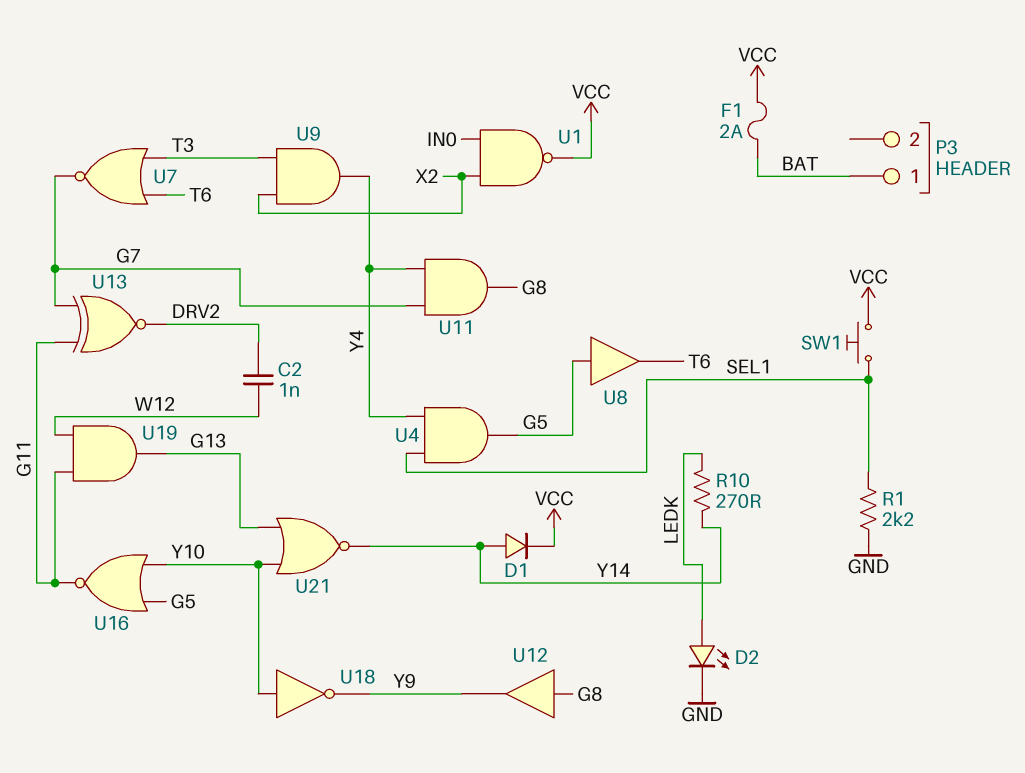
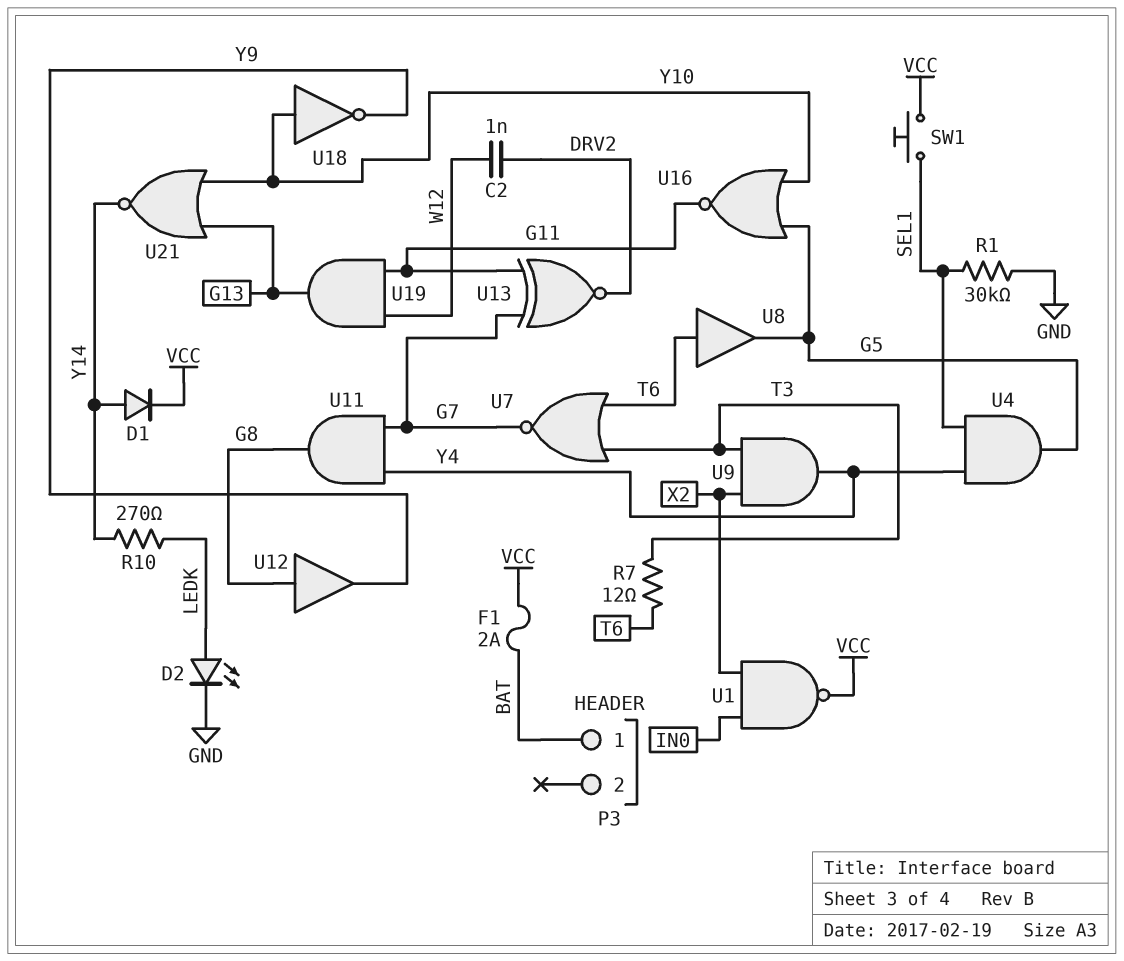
R1: 2.2k (GND, SEL1) -> 30k (GND, SEL1)
R7: none -> 12 (T3, T6)
U8: buffer (in G5, out T6) -> buffer (in T6, out G5)

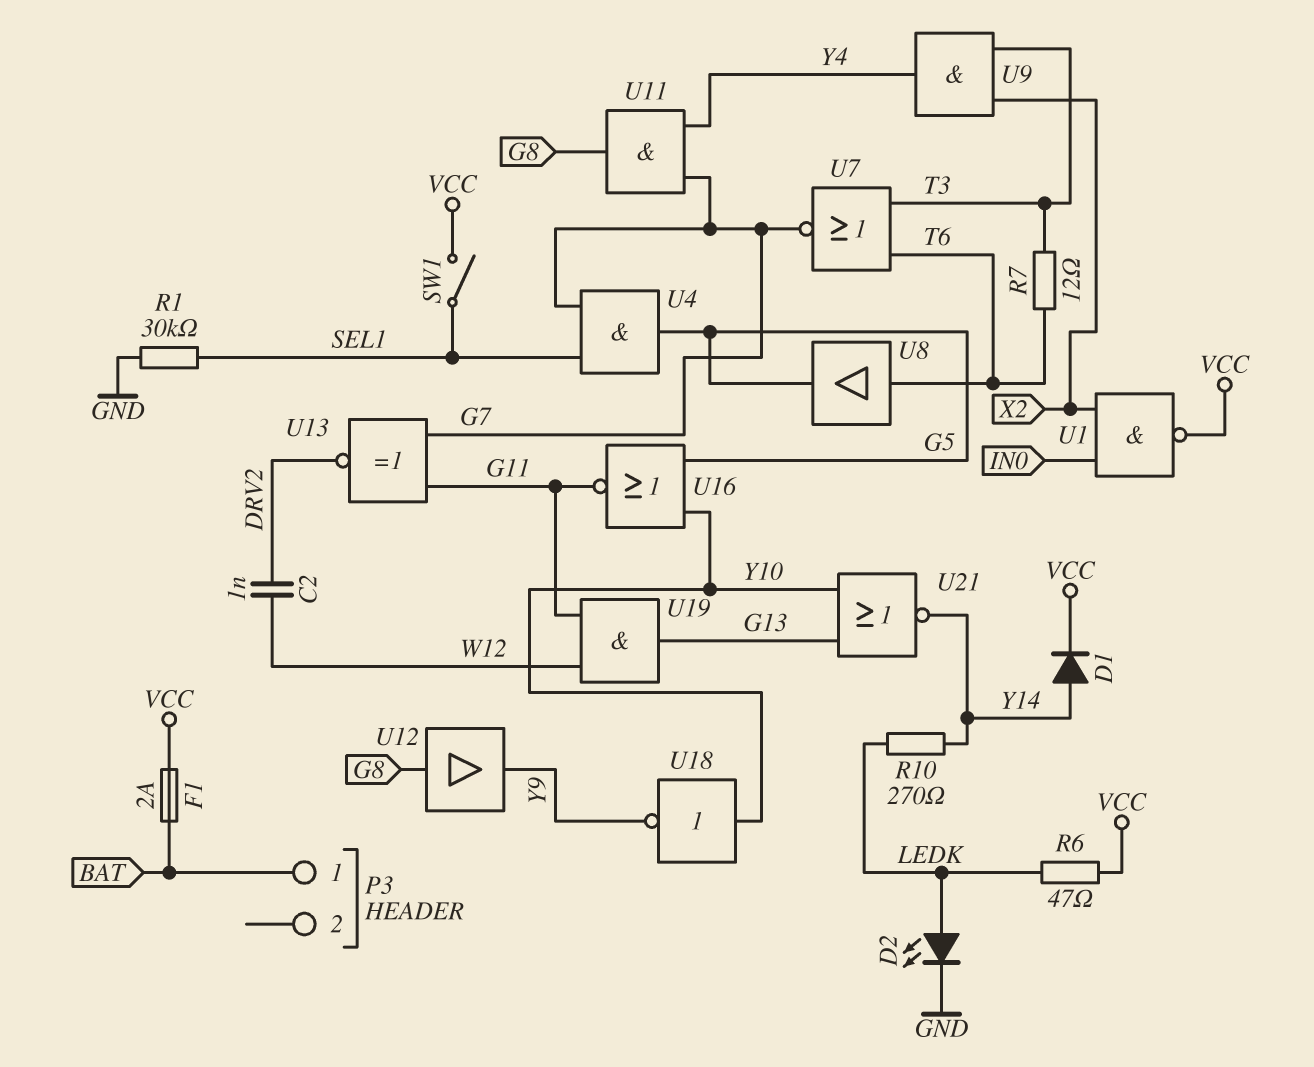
R6: none -> 47 (LEDK, VCC)
SW1: button (SEL1, VCC) -> switch (SEL1, VCC)
U4: AND (in SEL1, in Y4, out G5) -> AND (in G7, in SEL1, out G5)

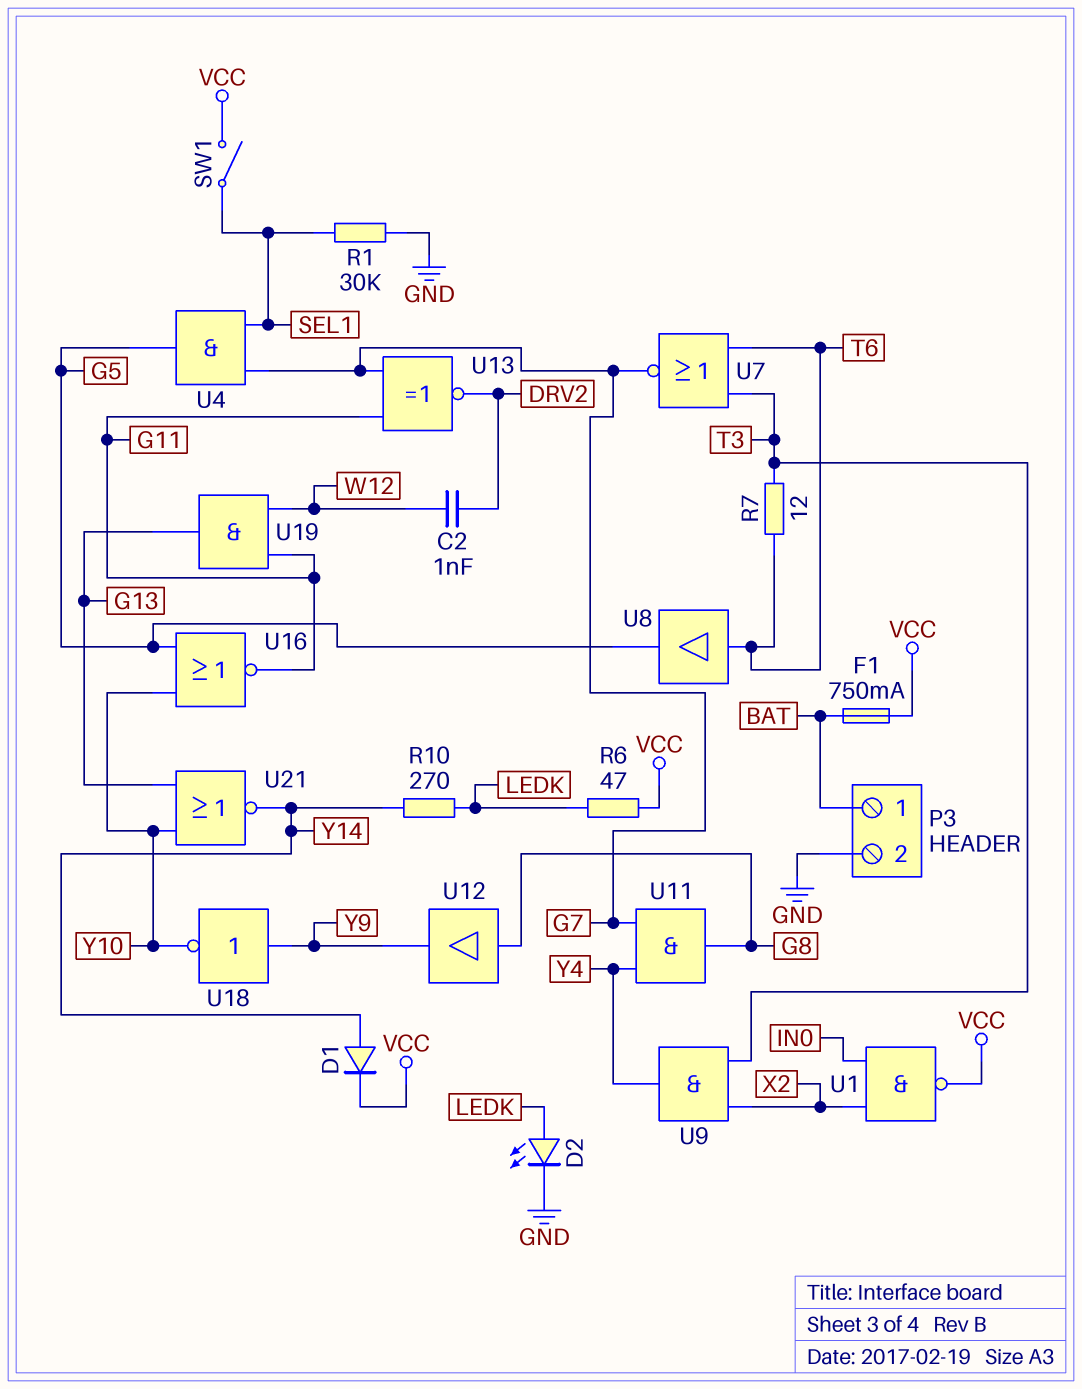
F1: 2A (BAT, VCC) -> 750mA (BAT, VCC)
P3 pin 2: none -> GND
U18: NOT (in Y10, out Y9) -> NOT (in Y9, out Y10)

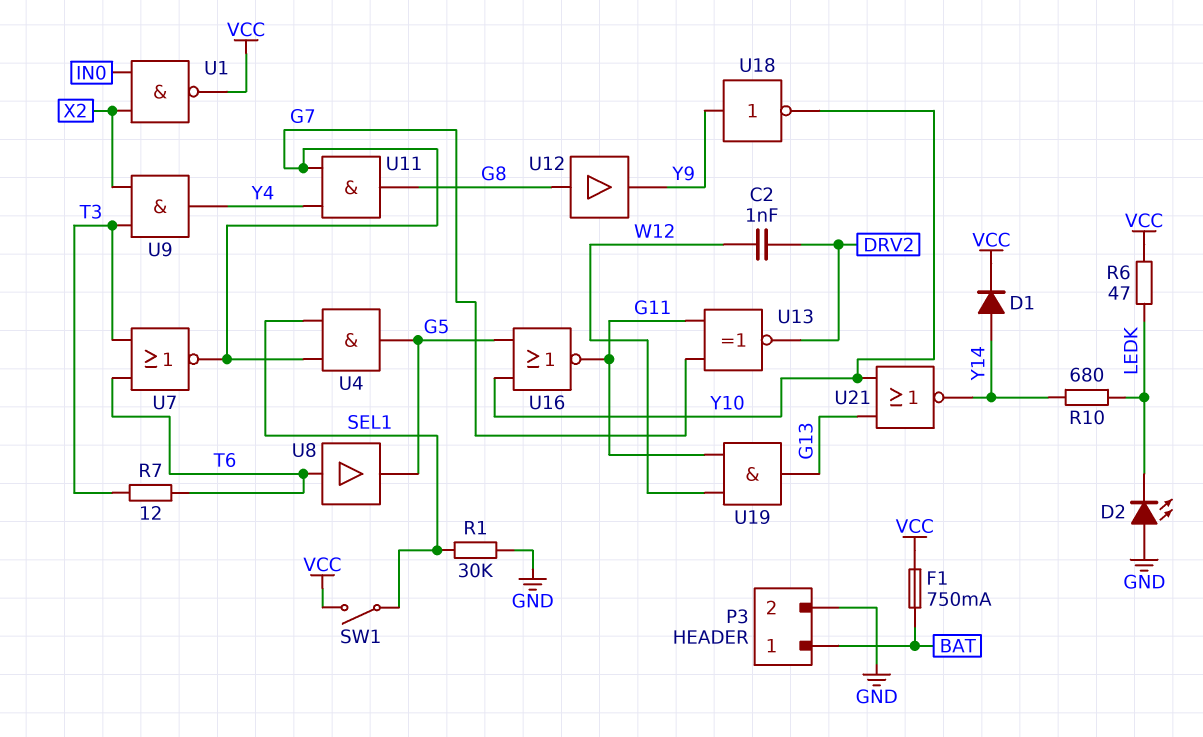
D2: LED (A LEDK, K GND) -> LED (A GND, K LEDK)
R10: 270 (LEDK, Y14) -> 680 (LEDK, Y14)

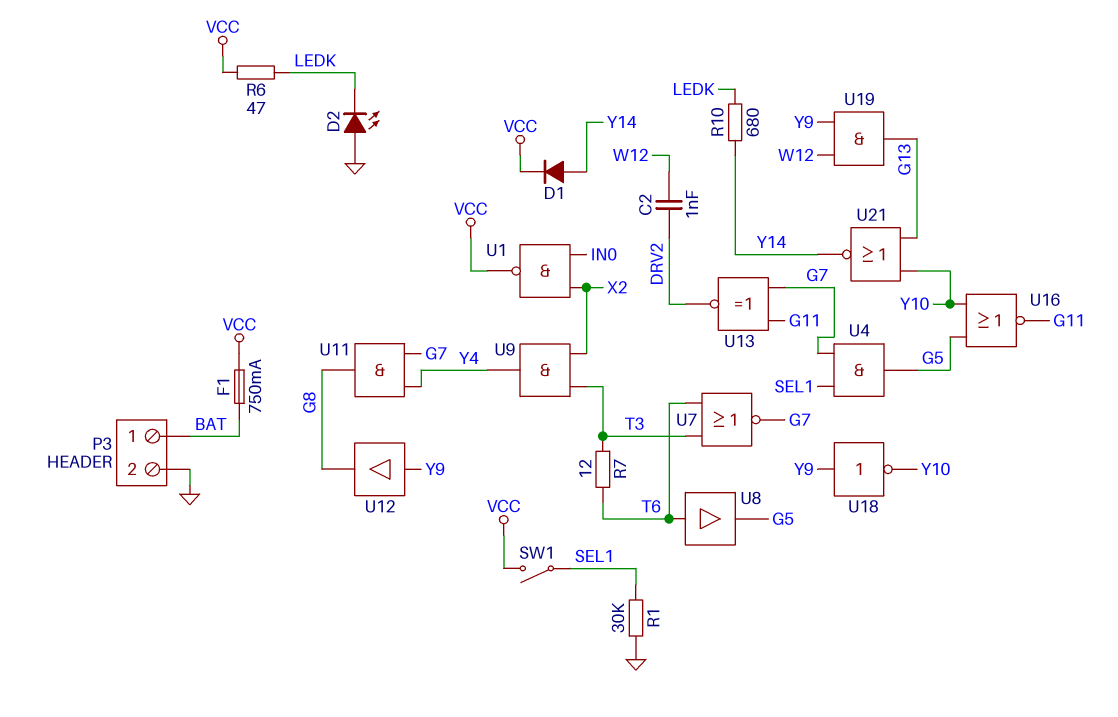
U12: buffer (in G8, out Y9) -> buffer (in Y9, out G8)
U19: AND (in G11, in W12, out G13) -> AND (in W12, in Y9, out G13)

